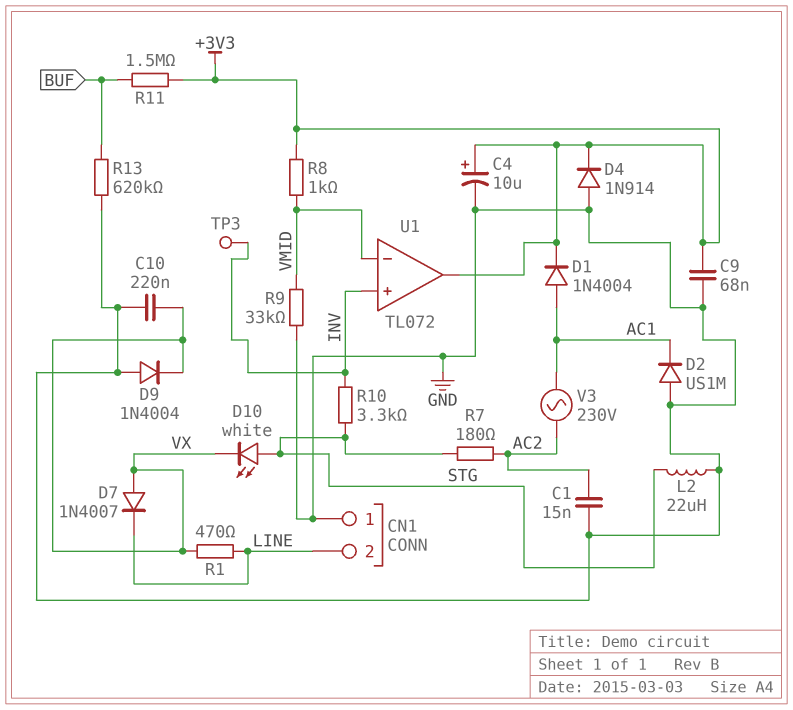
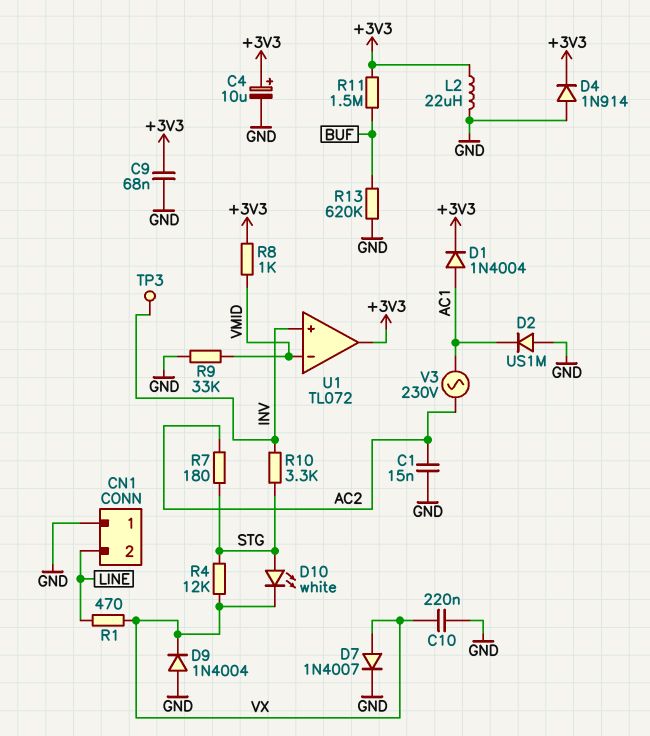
D7: diode 1N4007 (A VX, K LINE) -> diode 1N4007 (A VX, K GND)
L2: 22uH (GND, STG) -> 22uH (+3V3, GND)
R4: none -> 12k (STG, VX)

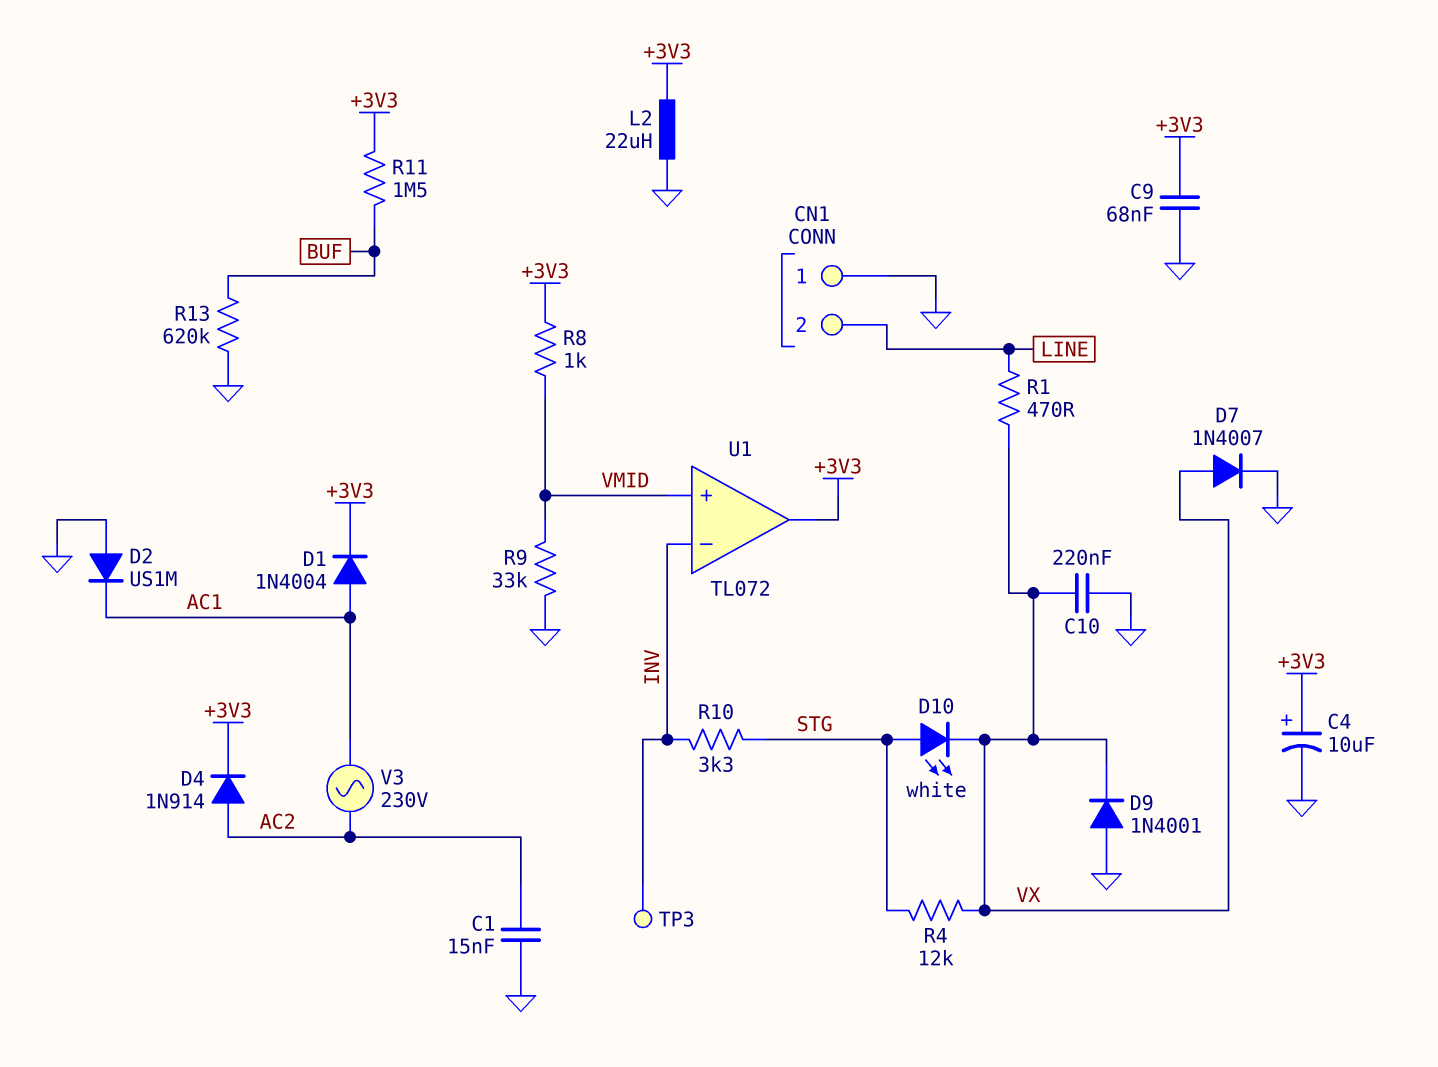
D4: diode 1N914 (A GND, K +3V3) -> diode 1N914 (A AC2, K +3V3)
D9: diode 1N4004 (A GND, K VX) -> diode 1N4001 (A GND, K VX)
R7: 180 (AC2, STG) -> none
U1 pin in+: INV -> VMID
U1 pin in-: VMID -> INV

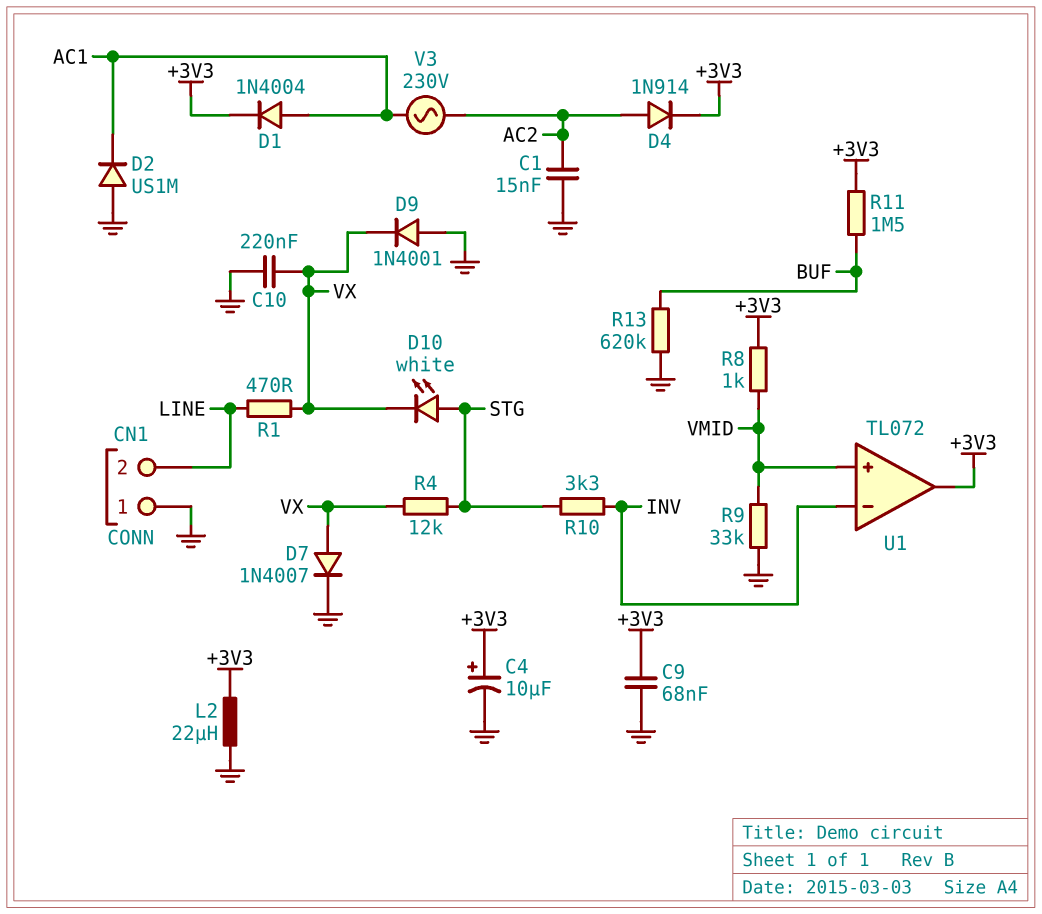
TP3: test point (INV) -> none

